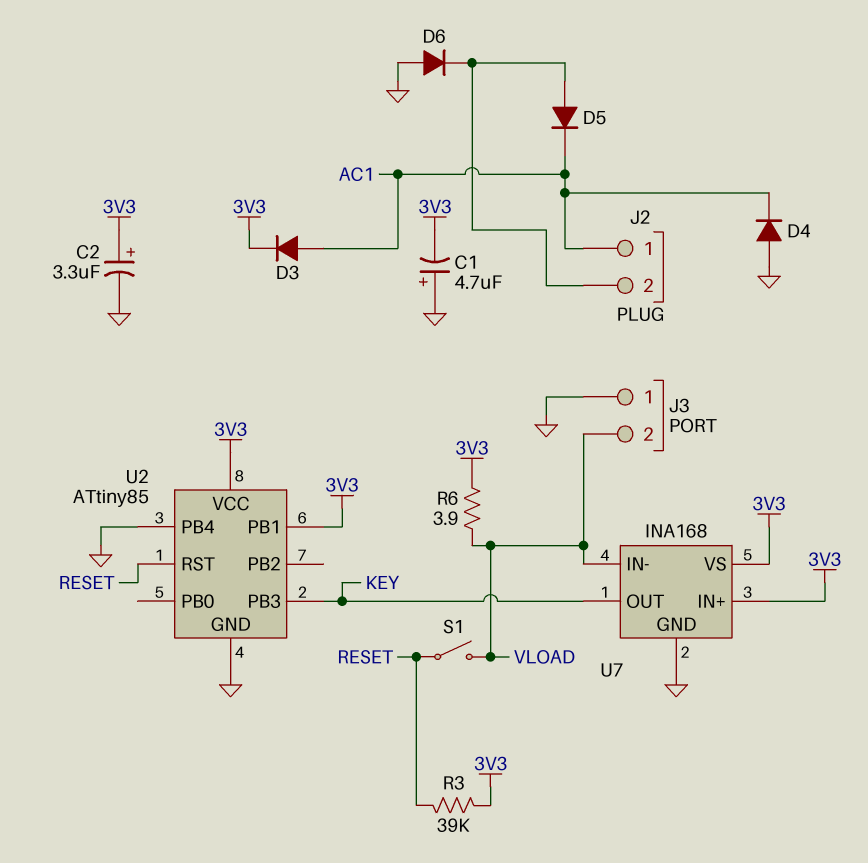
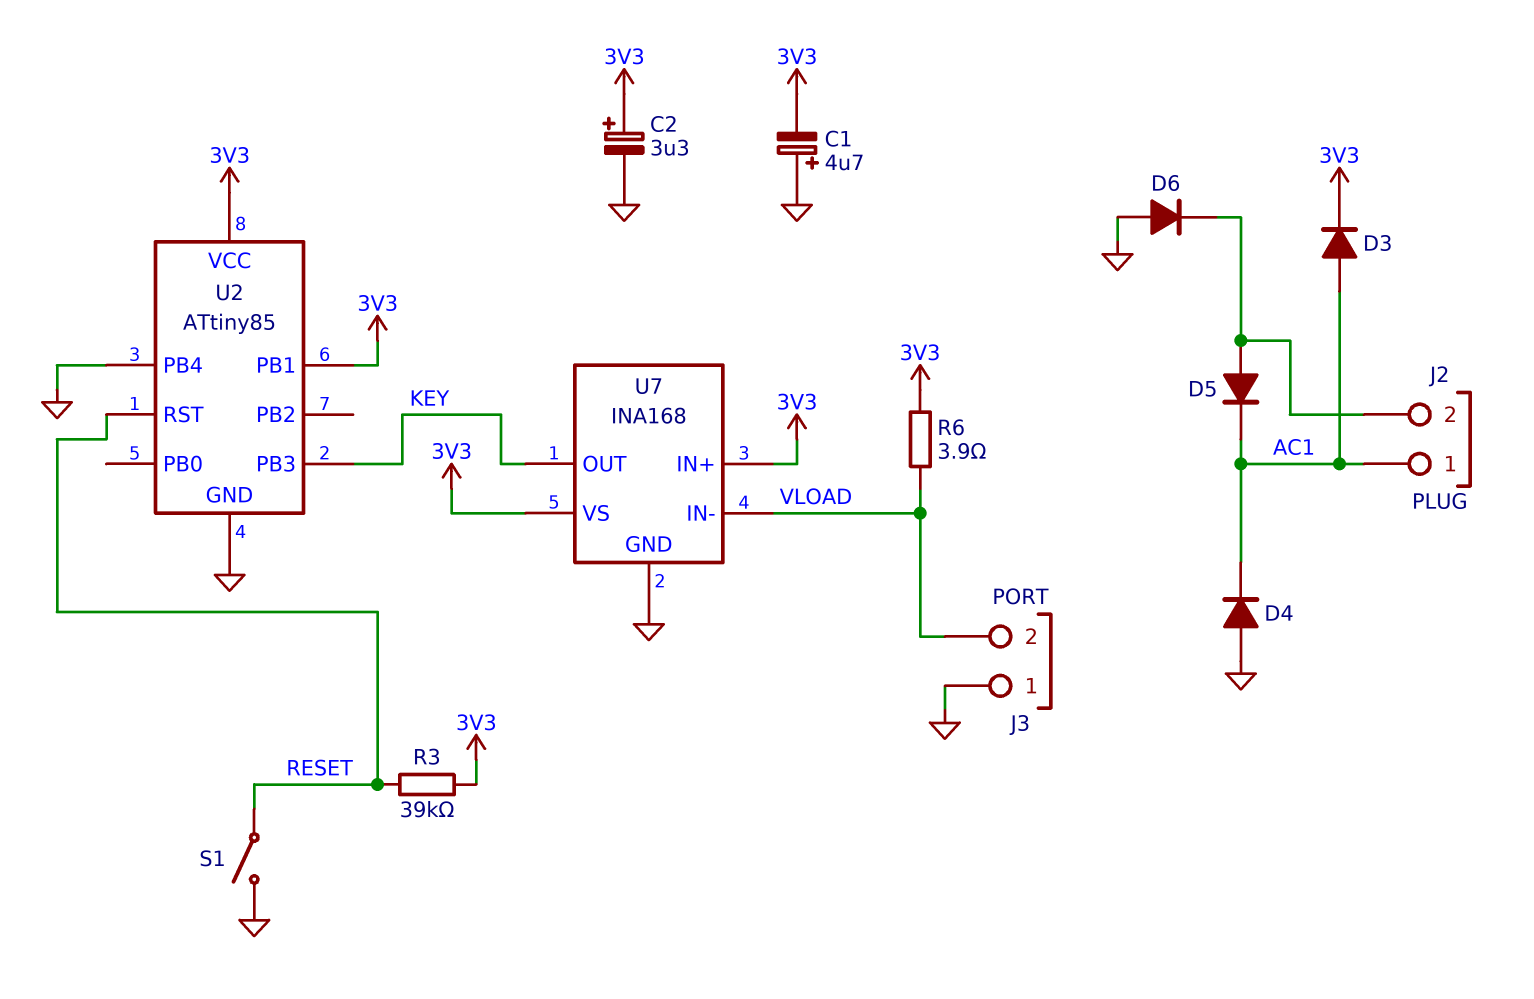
S1: switch (RESET, VLOAD) -> switch (GND, RESET)

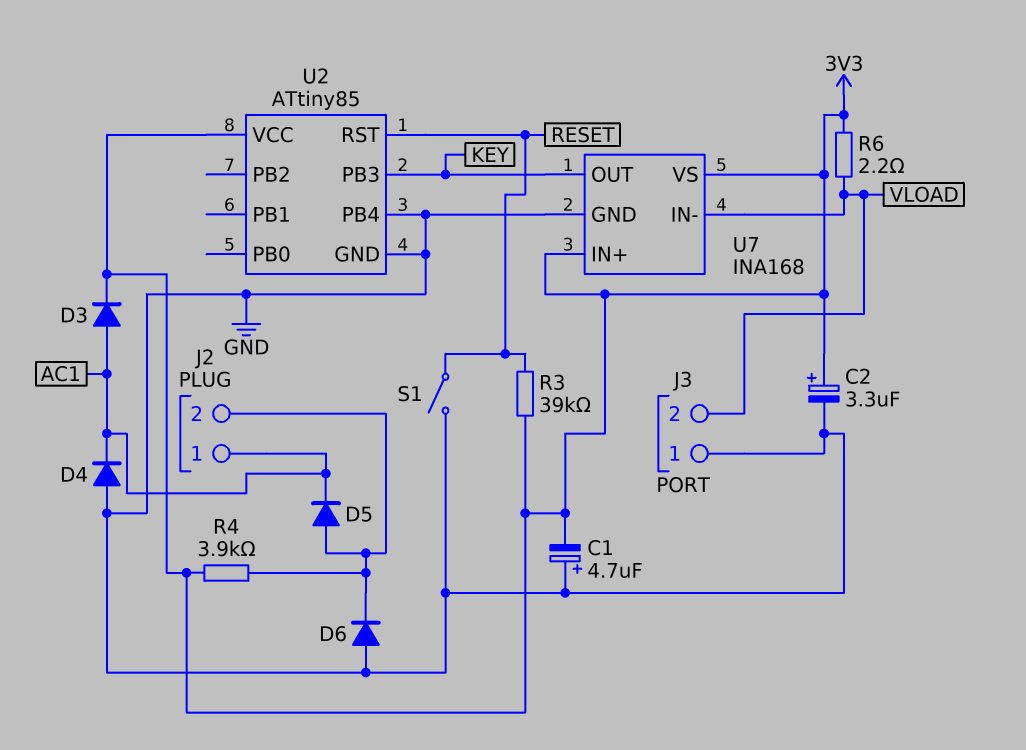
R4: none -> 3.9k (3V3, J2/2)
R6: 3.9 (3V3, VLOAD) -> 2.2 (3V3, VLOAD)
U2 pin PB1: 3V3 -> none

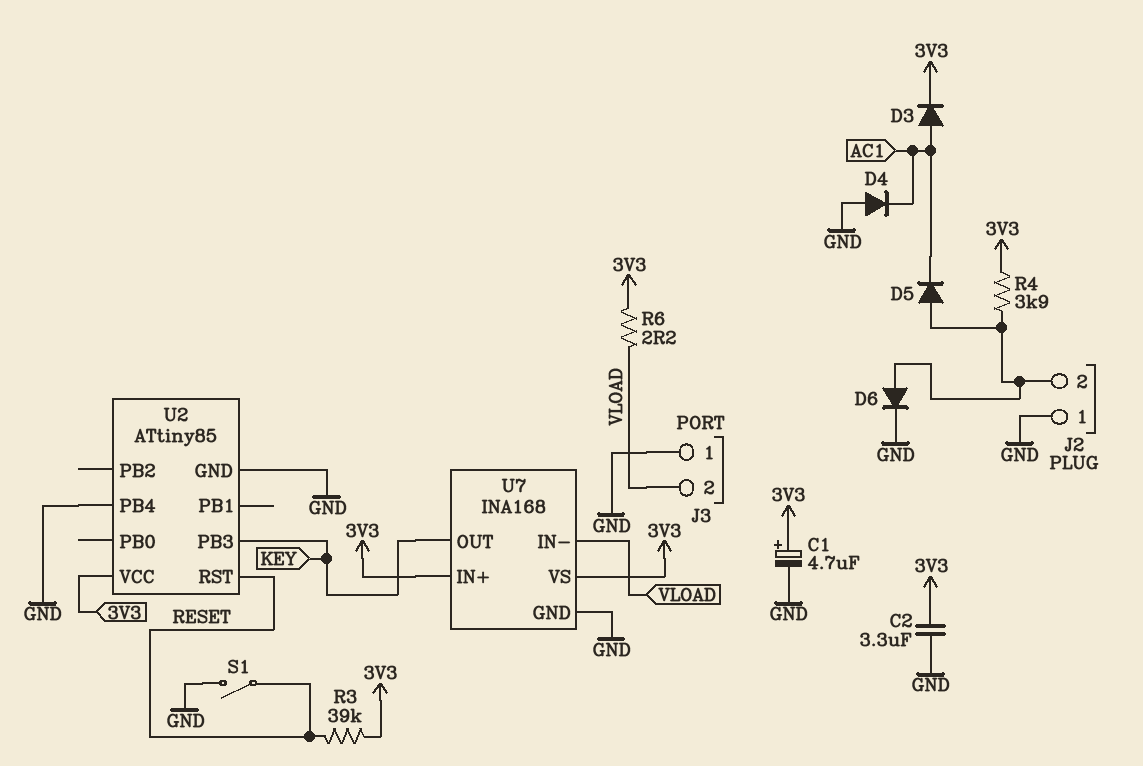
C1: 4.7uF (plus GND, minus 3V3) -> 4.7uF (plus 3V3, minus GND)
C2: 3.3uF (plus 3V3, minus GND) -> 3.3uF (3V3, GND)
D6: diode (A GND, K J2/2) -> diode (A J2/2, K GND)
J2 pin 1: AC1 -> GND

